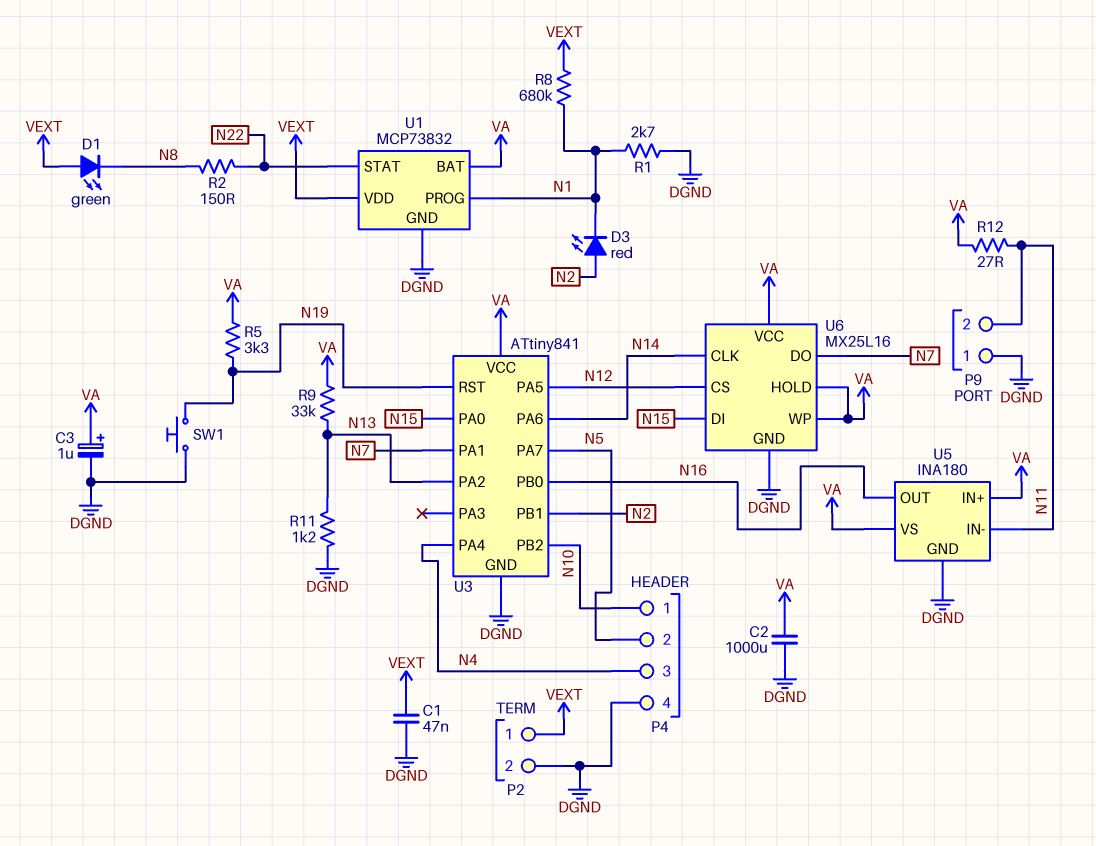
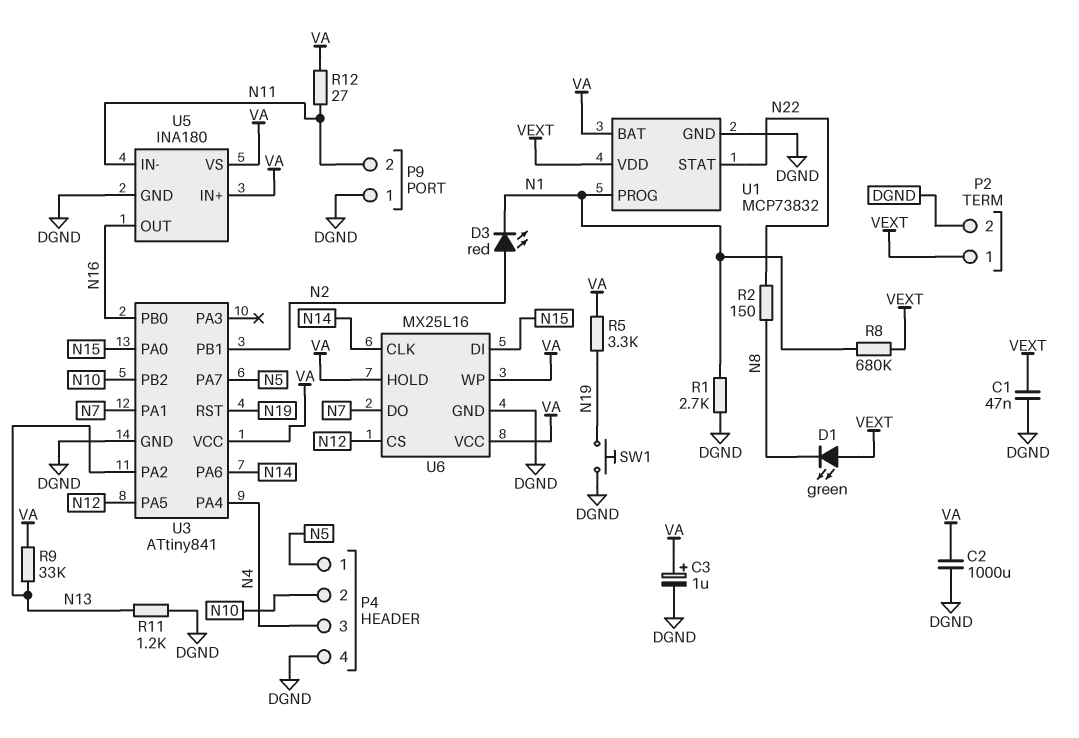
P4 pin 1: N10 -> N5
P4 pin 2: N5 -> N10

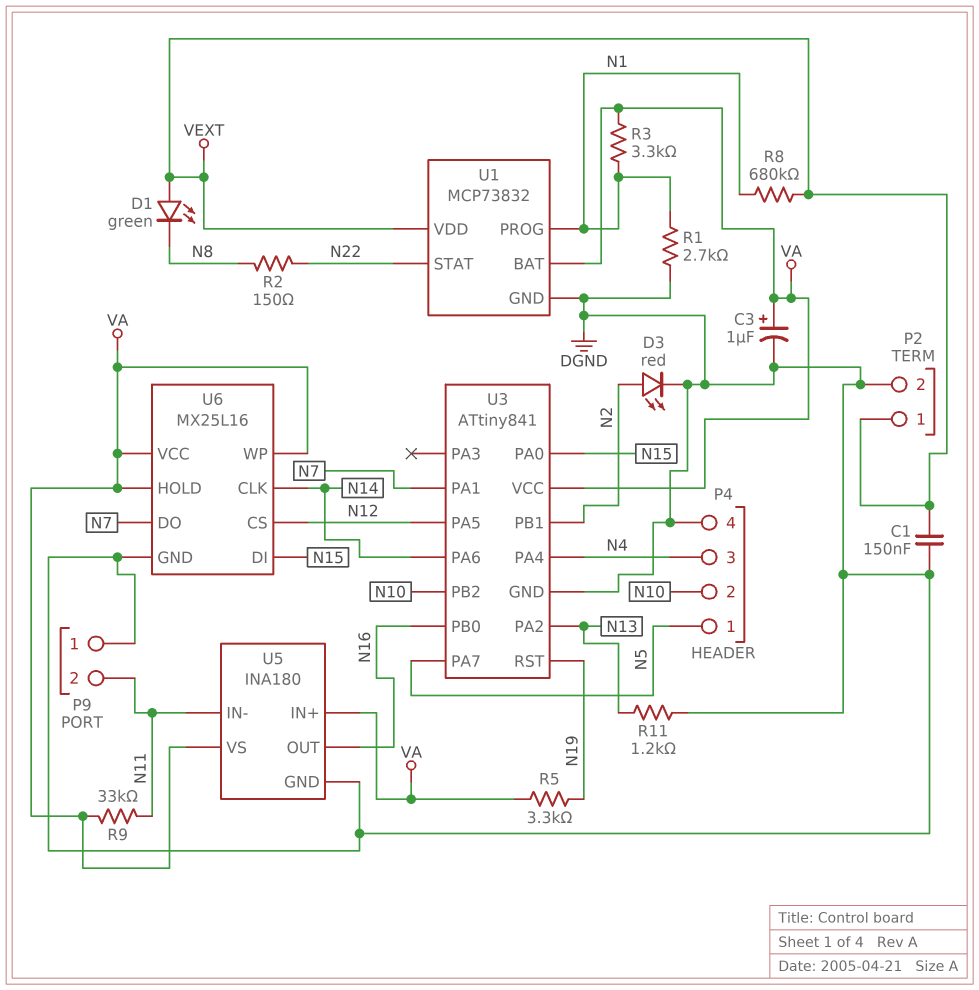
C1: 47nF (DGND, VEXT) -> 150nF (DGND, VEXT)
C2: 1000uF (DGND, VA) -> none
D3: LED red (A N2, K N1) -> LED red (A N2, K DGND)
R3: none -> 3.3k (N1, VA)
R9: 33k (N13, VA) -> 33k (N11, VA)
R12: 27 (N11, VA) -> none
SW1: button (DGND, N19) -> none

